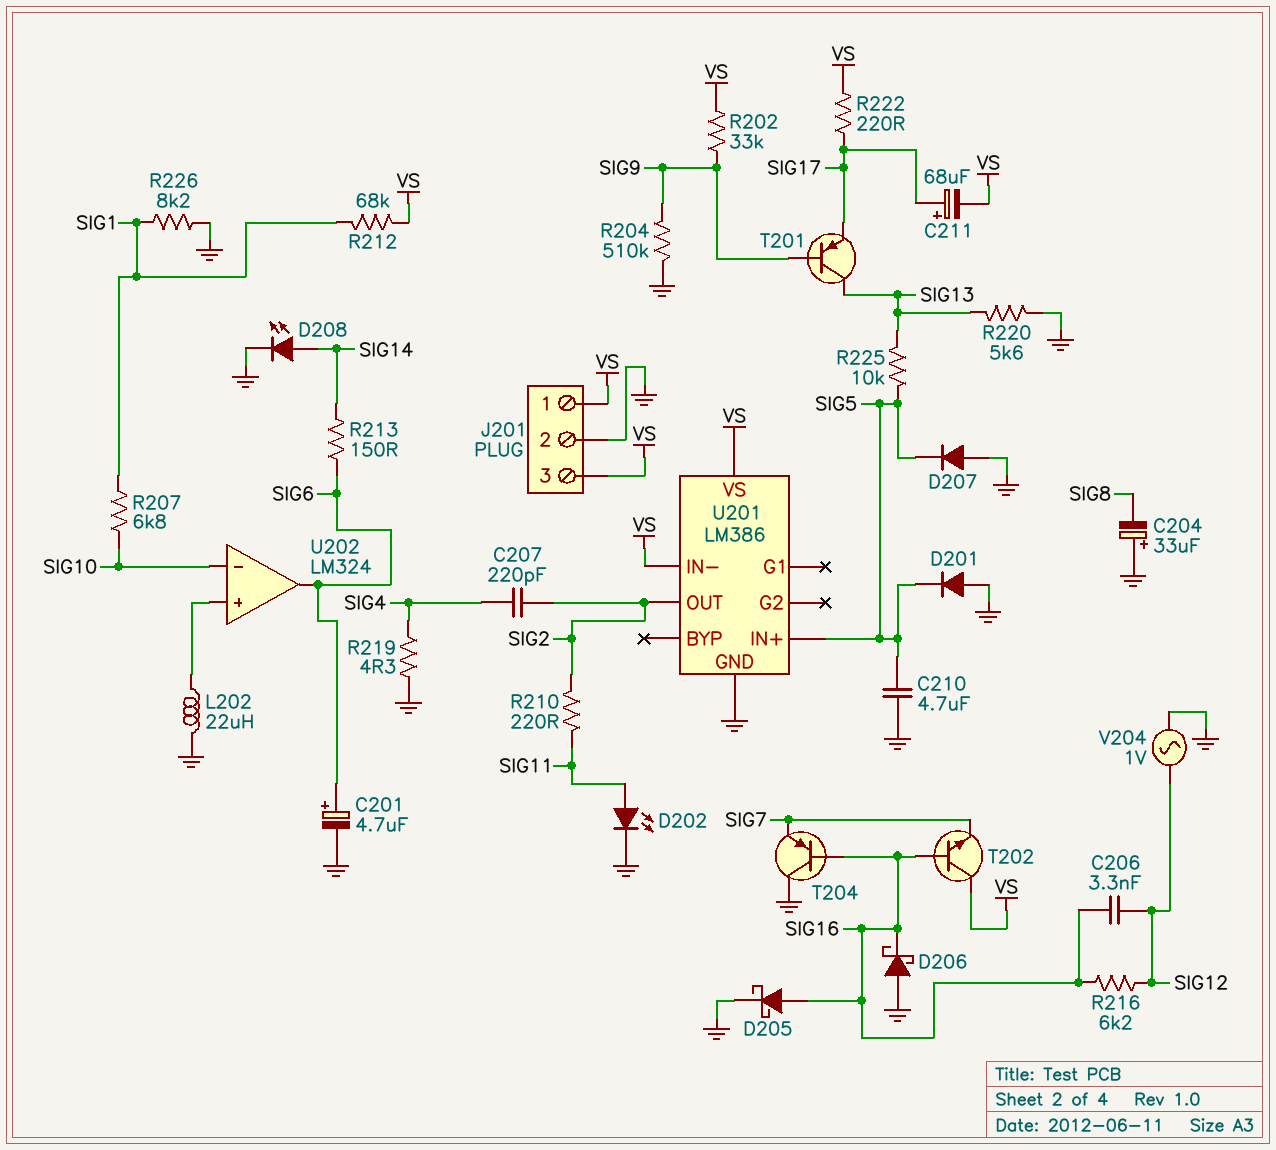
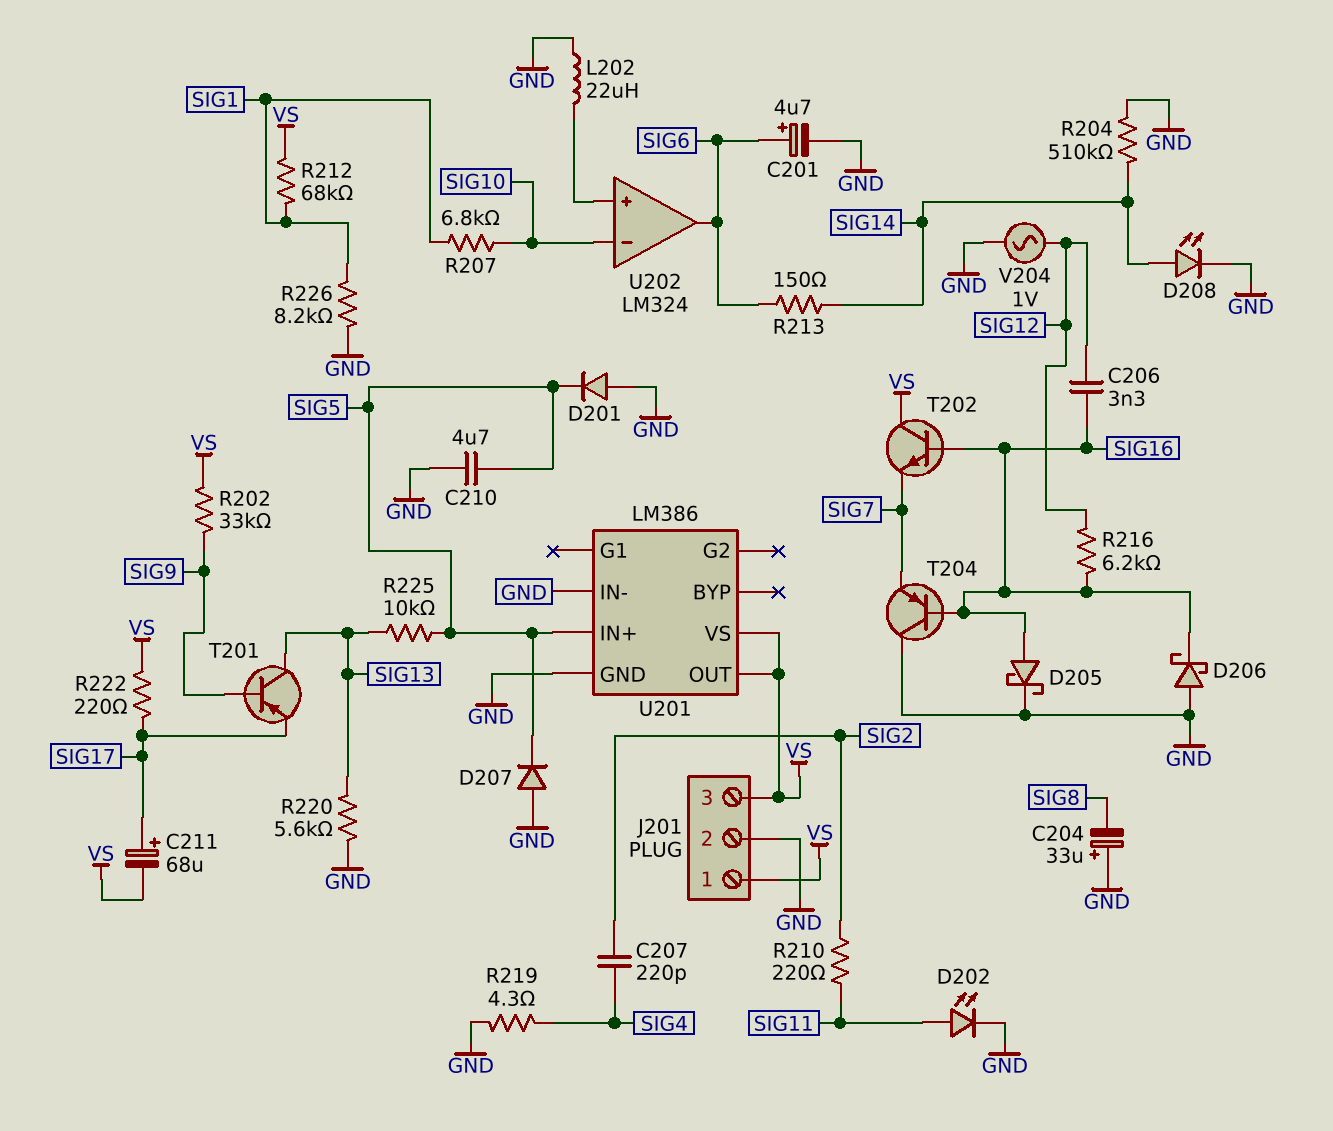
R204: 510k (GND, SIG9) -> 510k (GND, SIG14)
U201 pin IN-: VS -> GND
U201 pin OUT: SIG2 -> VS

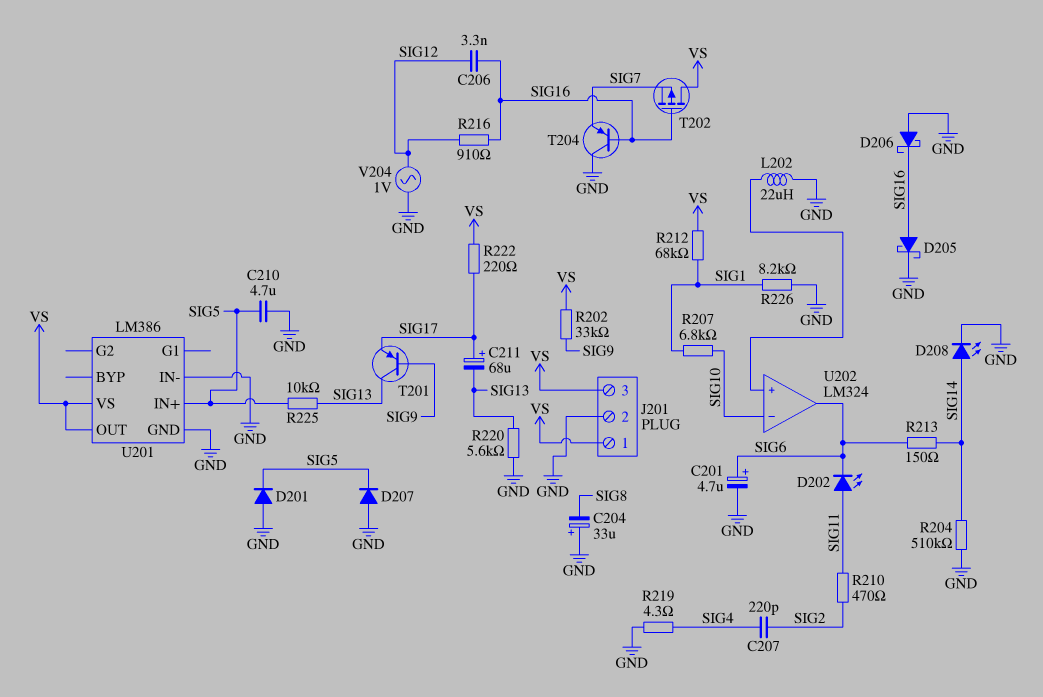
C211: 68uF (plus SIG17, minus VS) -> 68uF (plus SIG17, minus SIG13)
D202: LED (A SIG11, K GND) -> LED (A SIG11, K SIG6)
R210: 220 (SIG2, SIG11) -> 470 (SIG2, SIG11)
R216: 6.2k (SIG12, SIG16) -> 910 (SIG12, SIG16)
T202: NPN (B SIG16, C VS, E SIG7) -> PMOS (G SIG16, D VS, S SIG7)

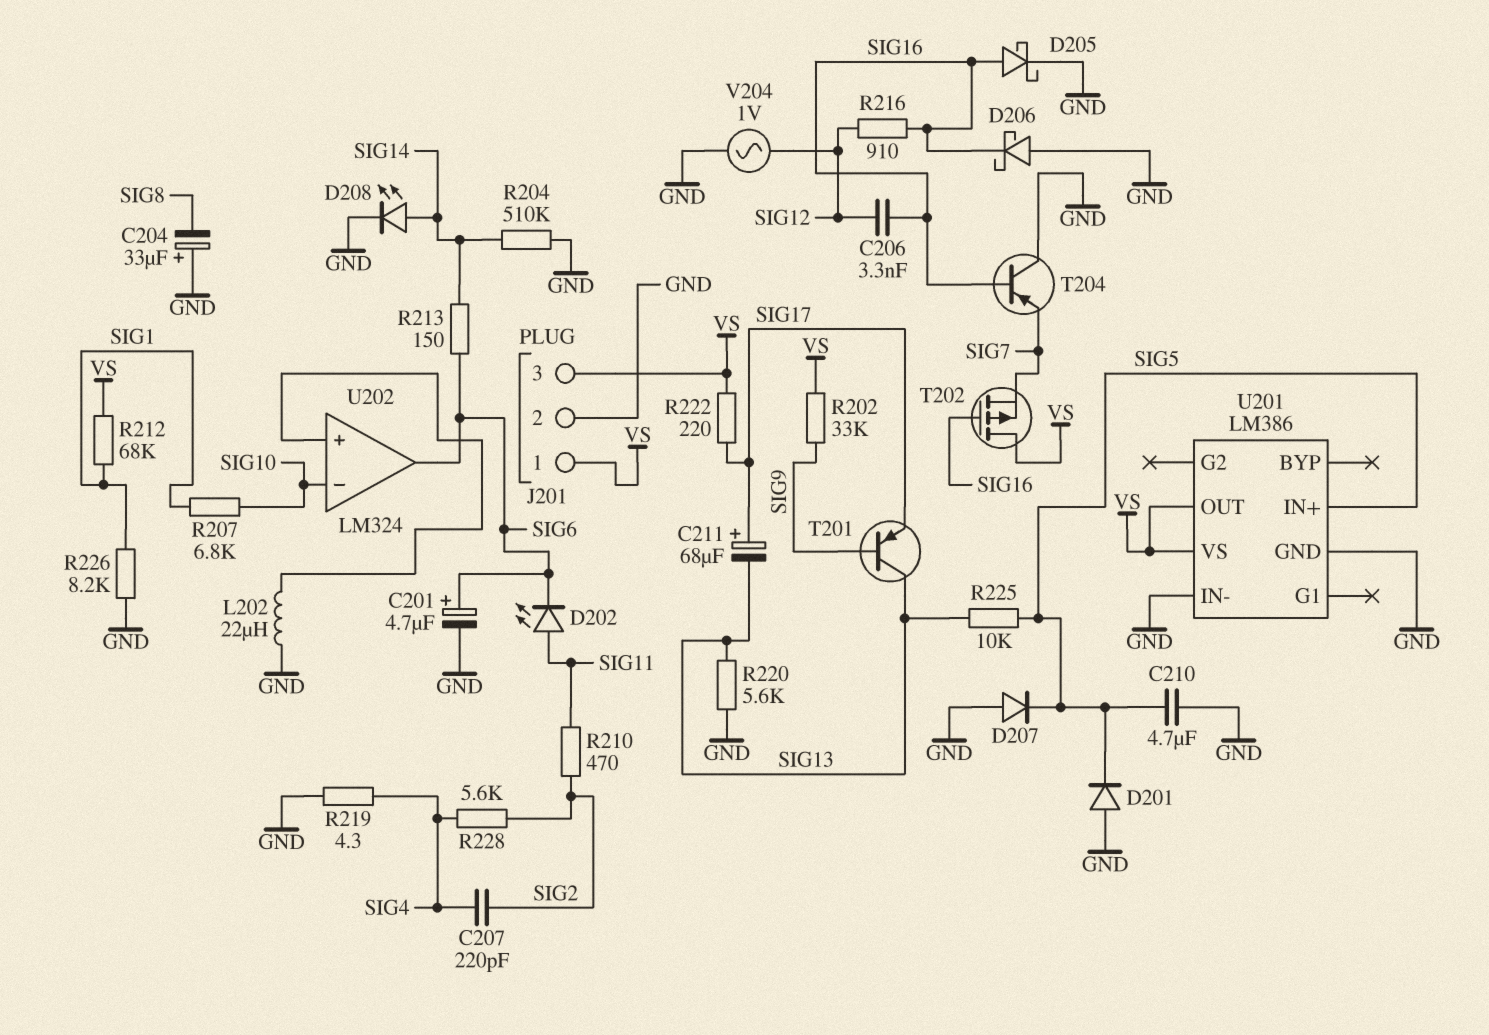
R228: none -> 5.6k (SIG2, SIG4)

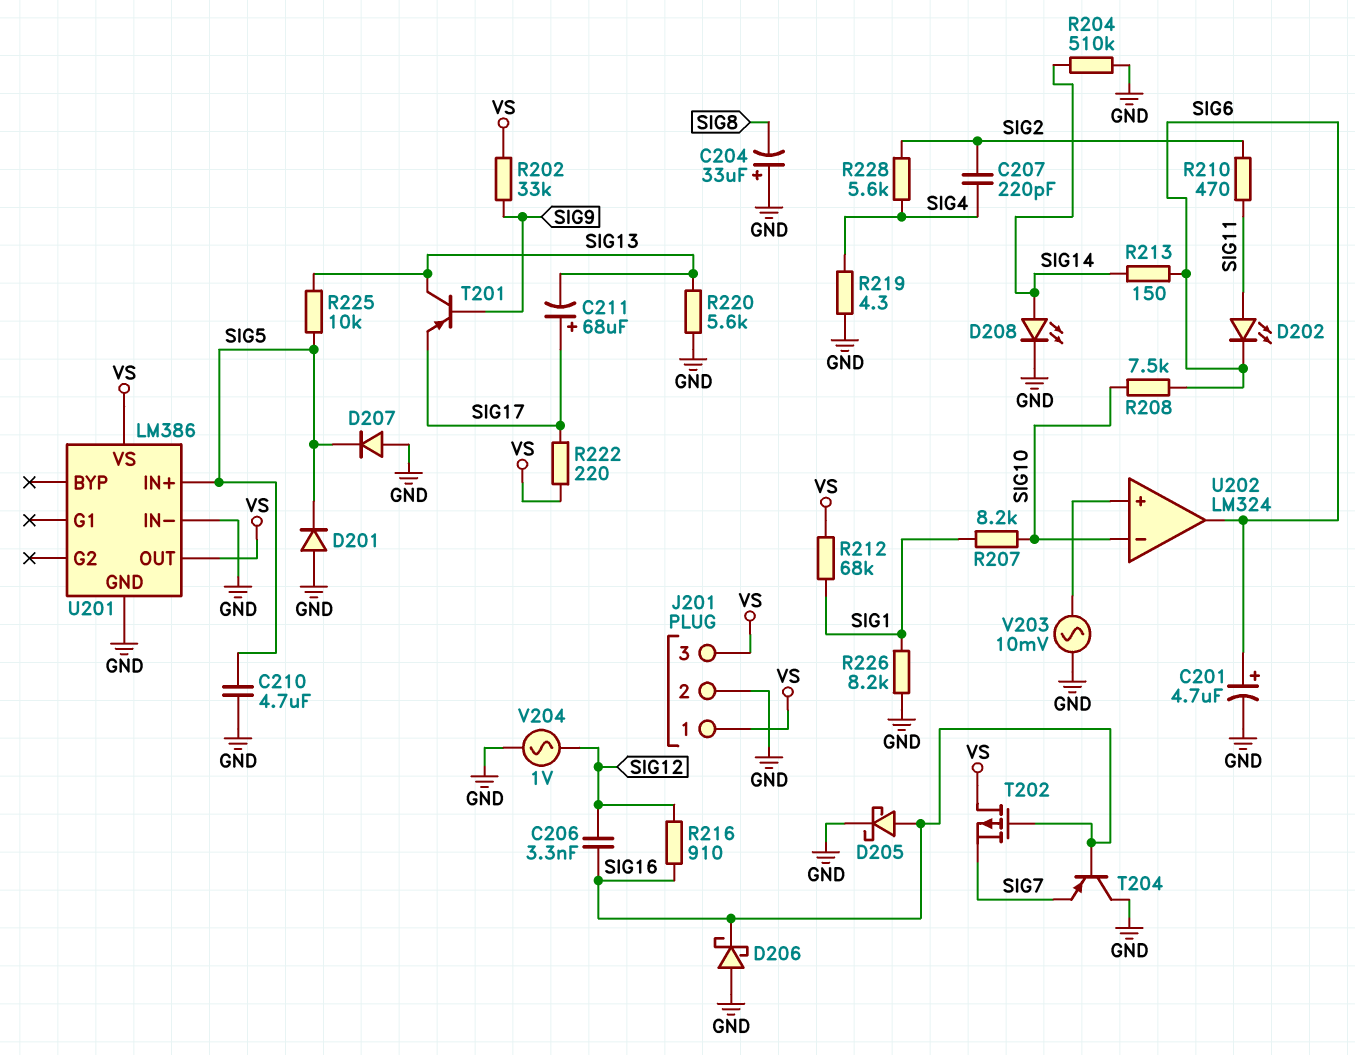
L202: 22uH (GND, U202/in+) -> none
R207: 6.8k (SIG1, SIG10) -> 8.2k (SIG1, SIG10)
R208: none -> 7.5k (SIG6, SIG10)
V203: none -> AC 10mV (GND, U202/in+)

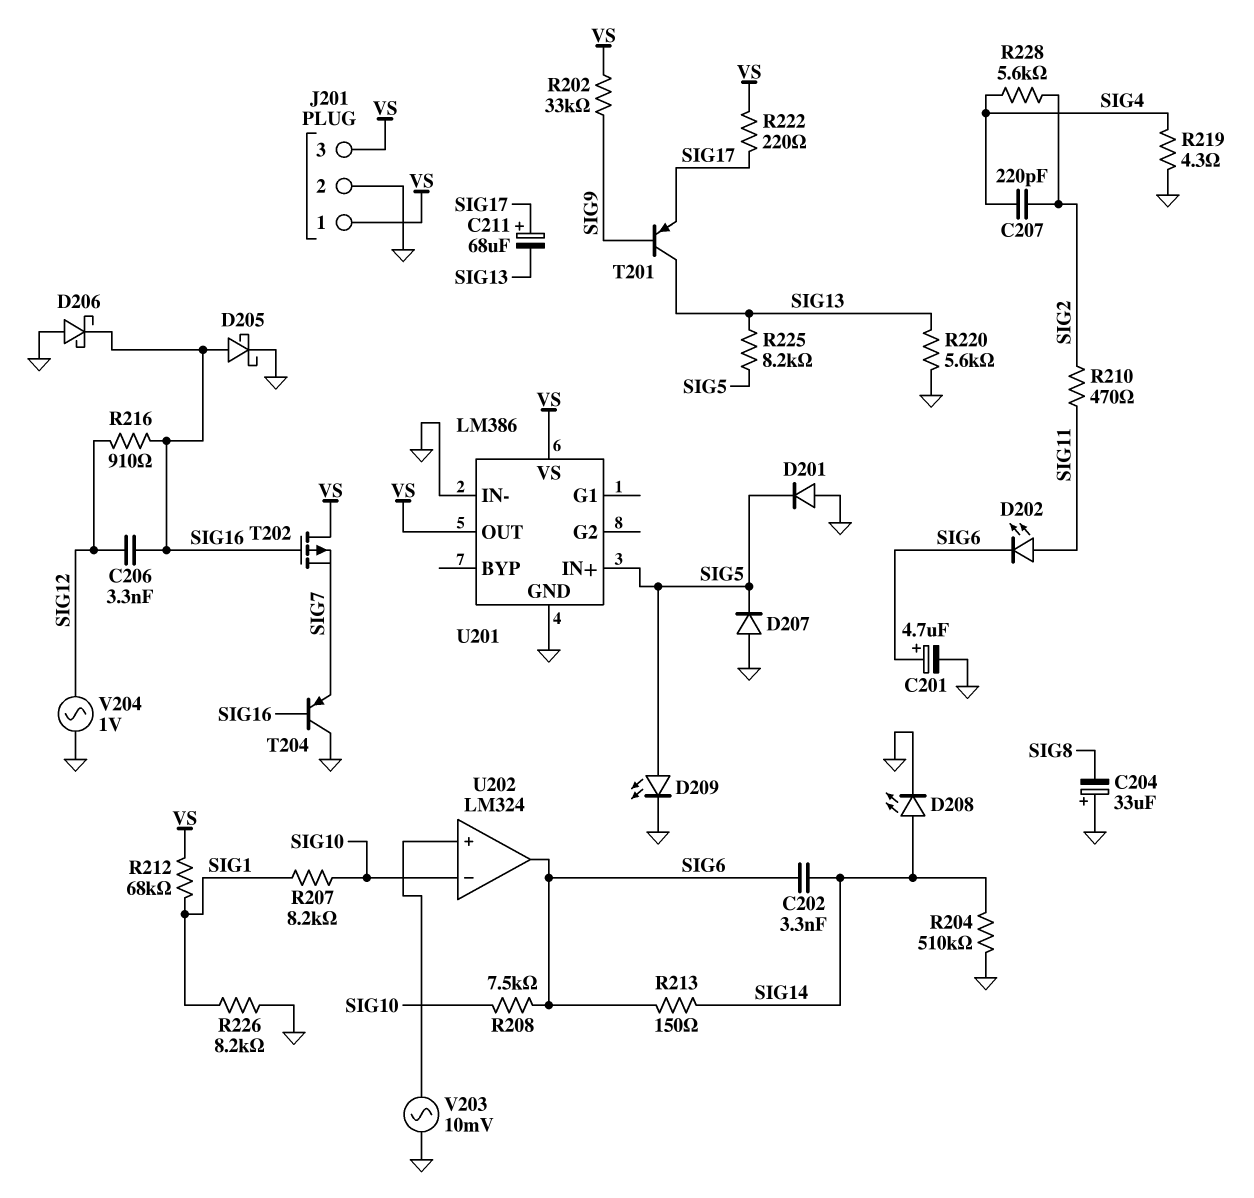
C202: none -> 3.3nF (SIG6, SIG14)
C210: 4.7uF (GND, SIG5) -> none
D209: none -> LED (A SIG5, K GND)
R225: 10k (SIG5, SIG13) -> 8.2k (SIG5, SIG13)

